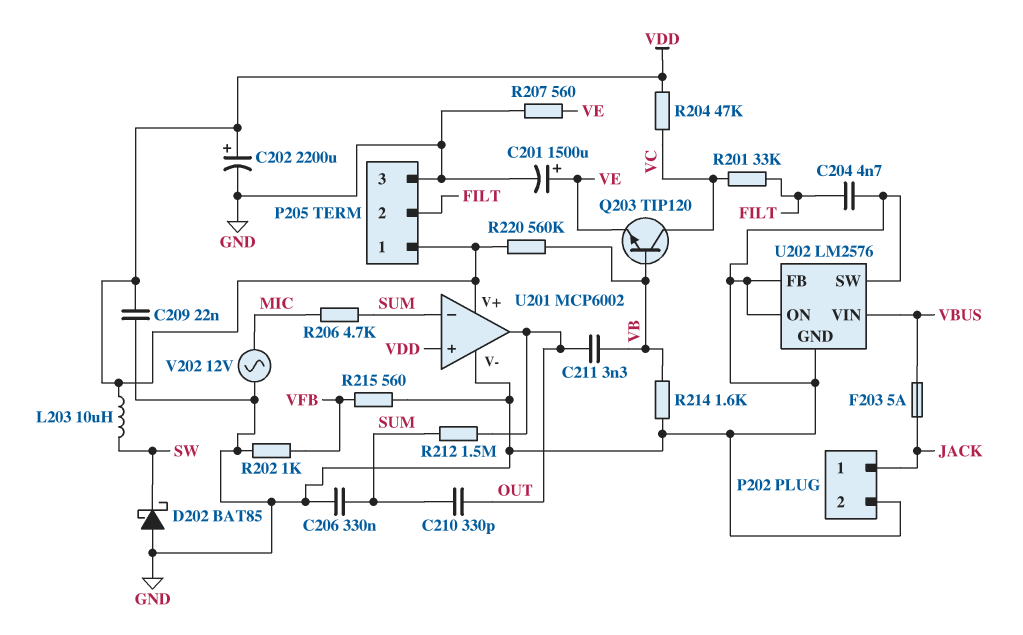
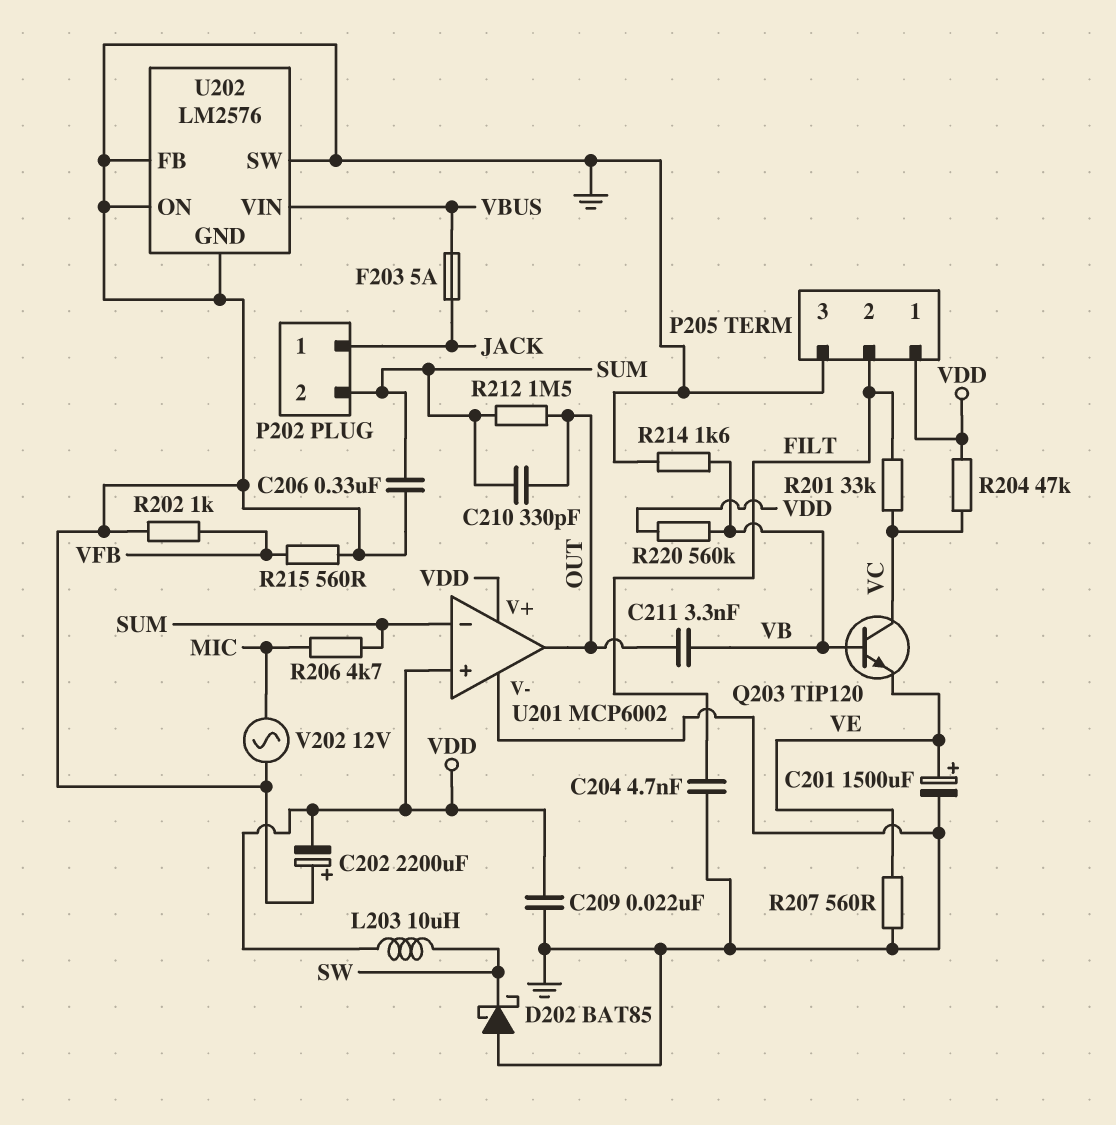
C202: 2200uF (plus VDD, minus GND) -> 2200uF (plus GND, minus VDD)
P202 pin 2: GND -> SUM

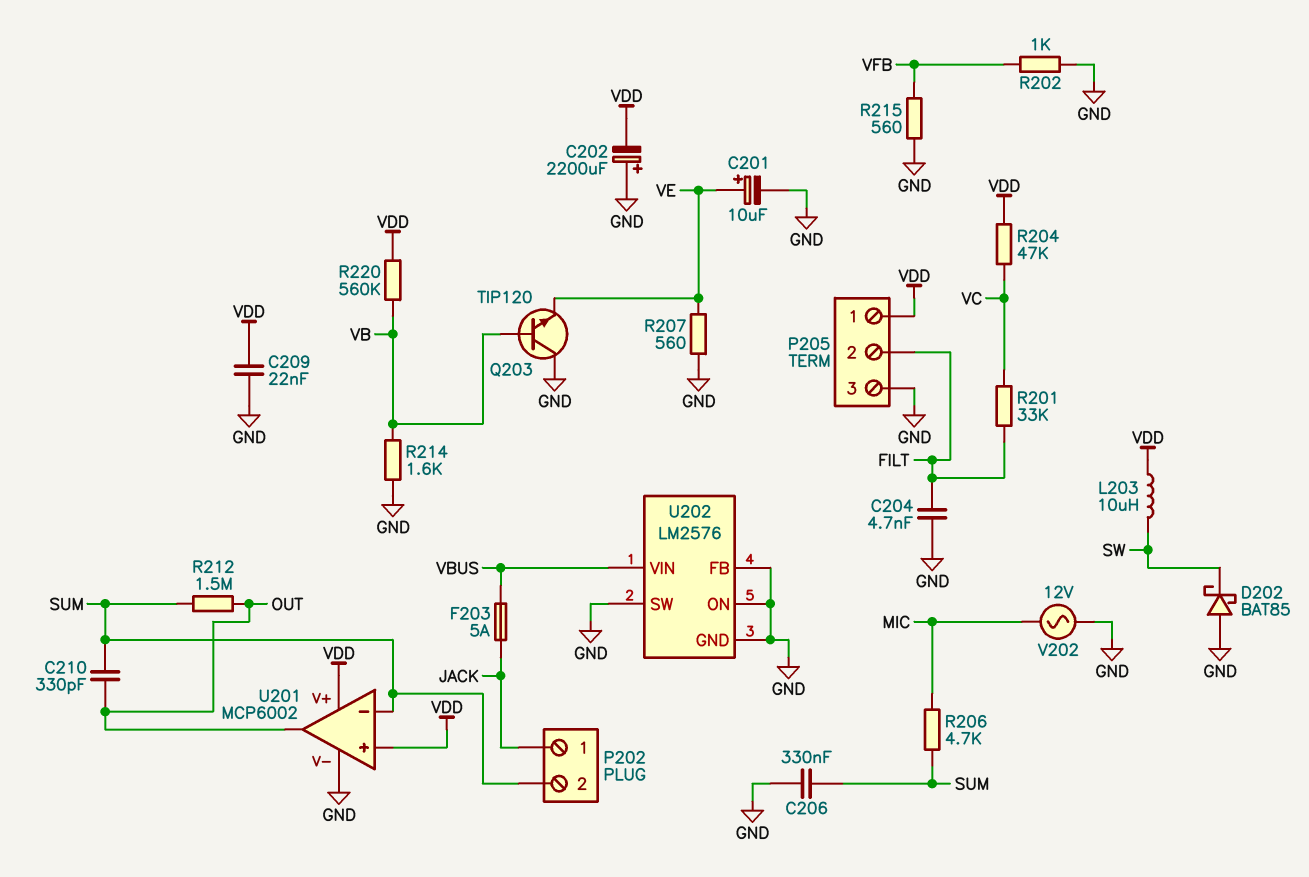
C201: 1500uF (plus VE, minus GND) -> 10uF (plus VE, minus GND)
C211: 3.3nF (OUT, VB) -> none
Q203: NPN TIP120 (B VB, C VC, E VE) -> NPN TIP120 (B VB, C GND, E VE)

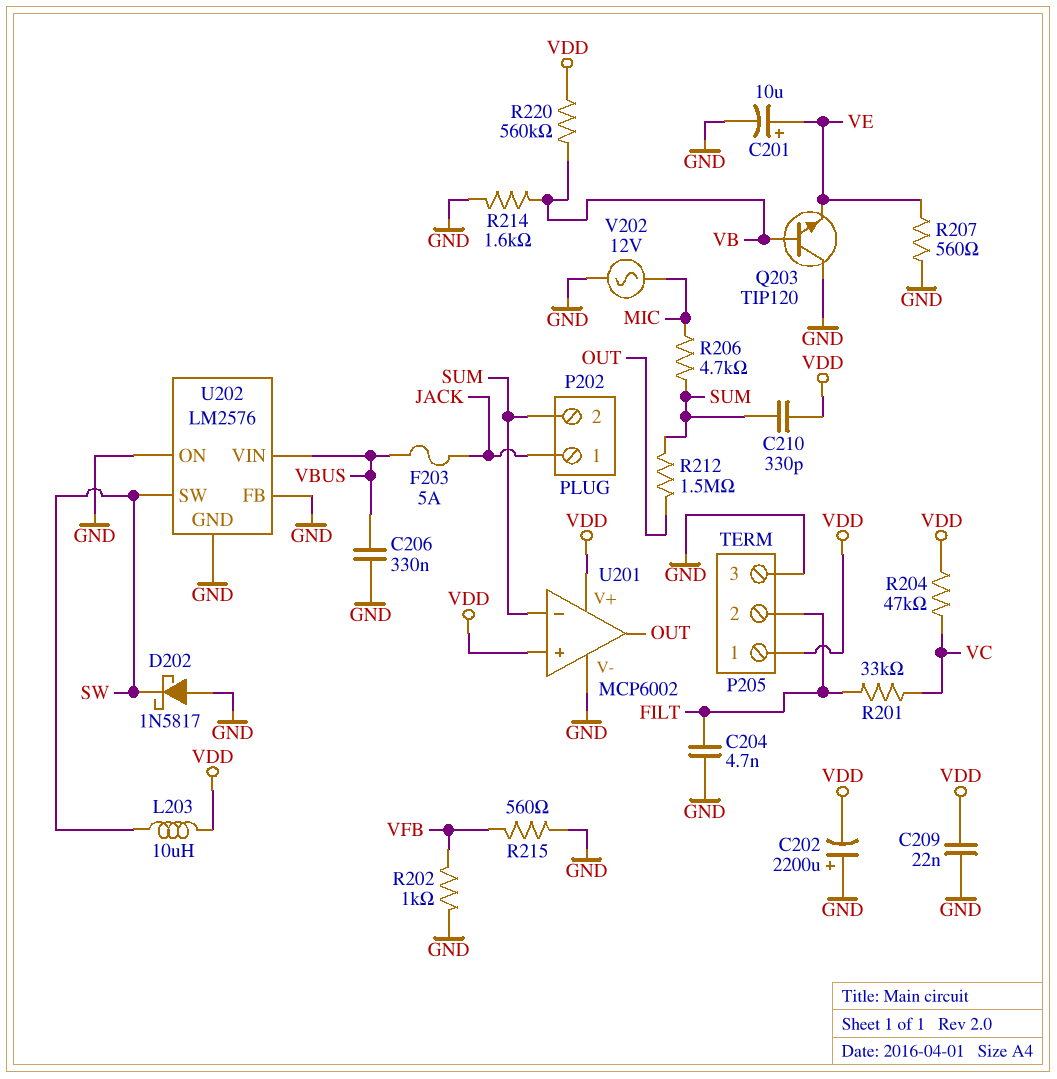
C206: 330nF (GND, SUM) -> 330nF (GND, VBUS)
C210: 330pF (OUT, SUM) -> 330pF (SUM, VDD)
D202: schottky BAT85 (A GND, K SW) -> schottky 1N5817 (A GND, K SW)
U202 pin SW: GND -> SW

